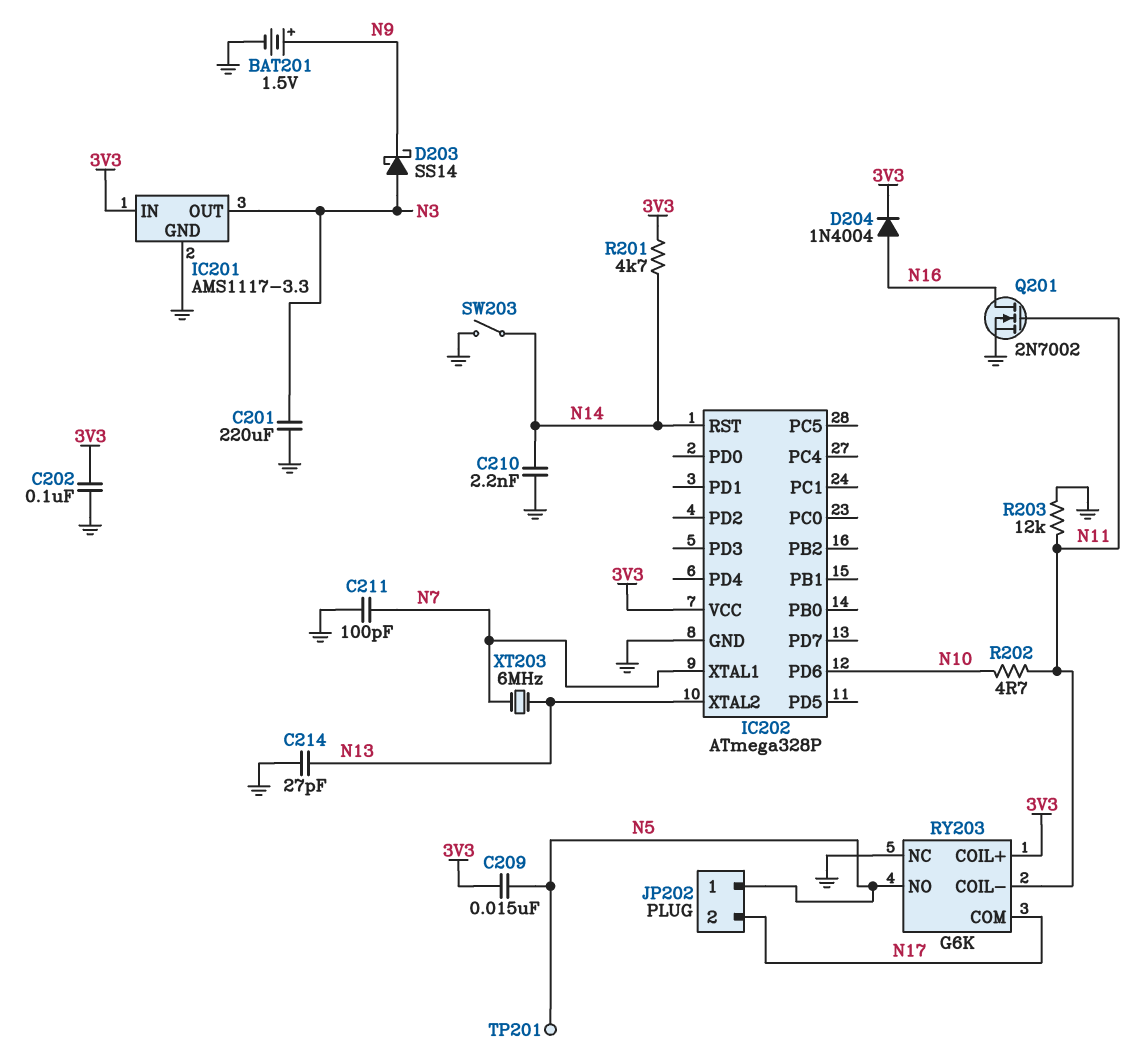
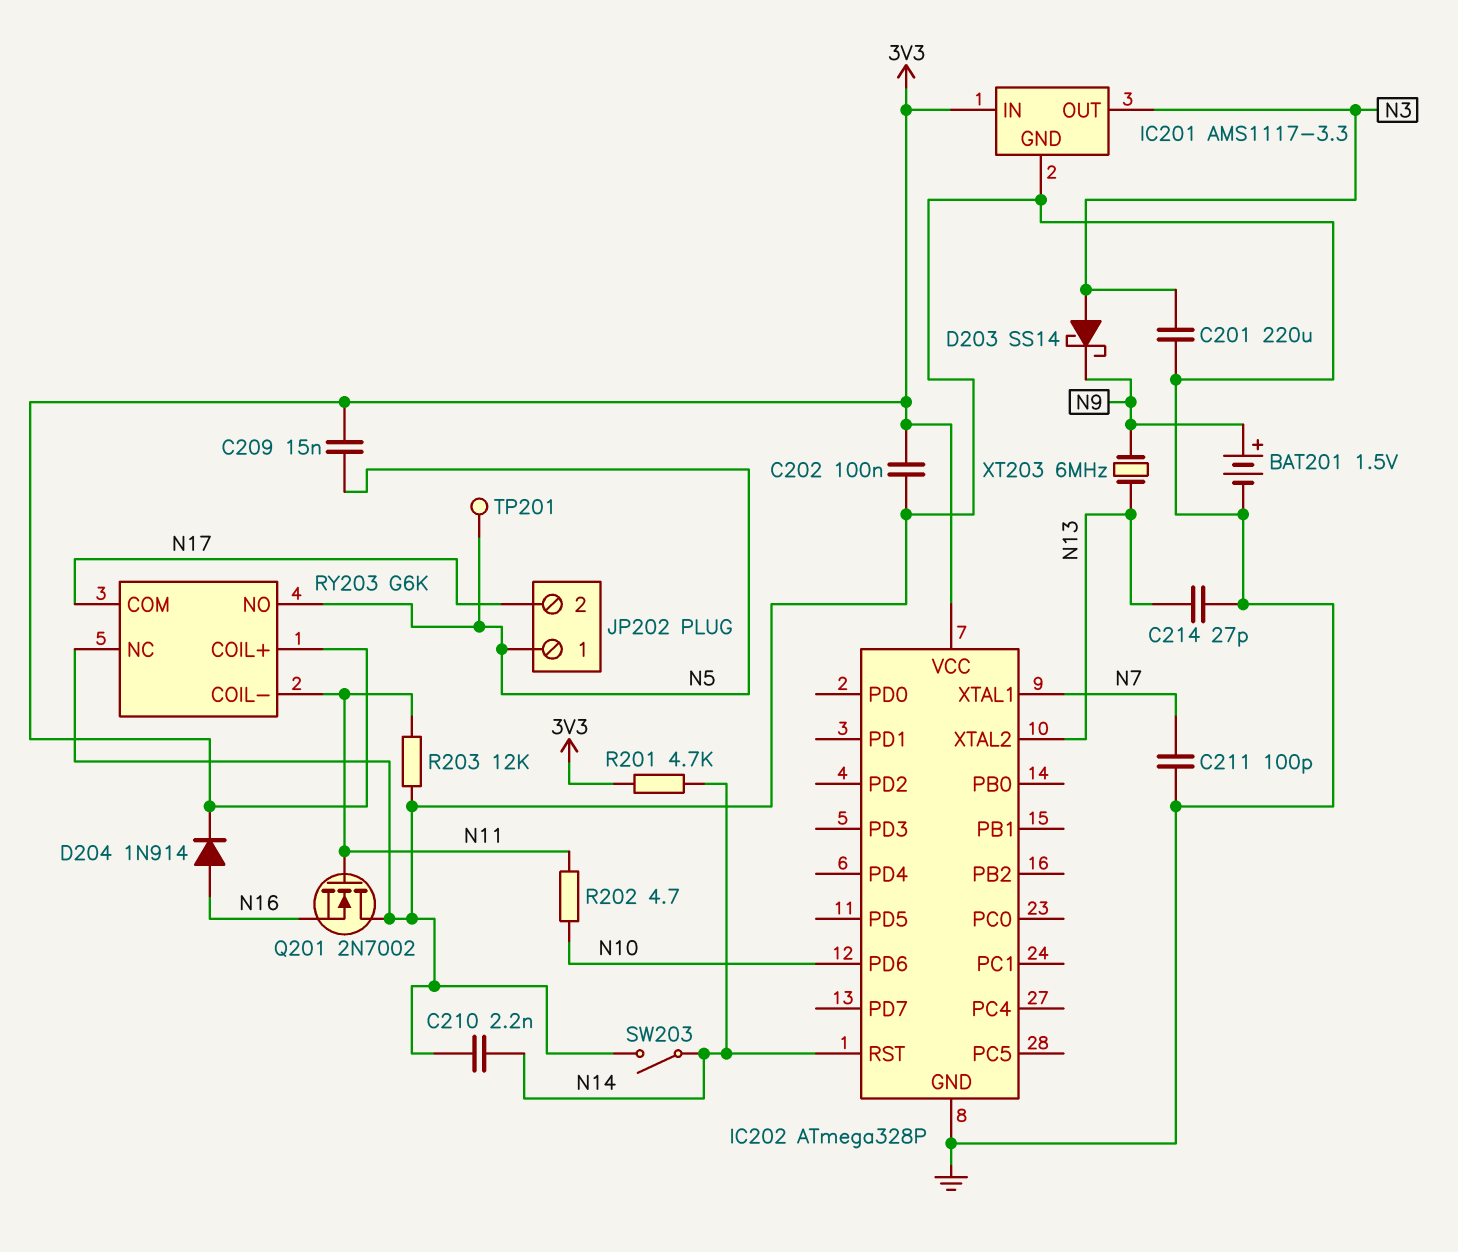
D204: diode 1N4004 (A N16, K 3V3) -> diode 1N914 (A N16, K 3V3)
Q201: NMOS 2N7002 (G N11, D N16, S GND) -> NMOS 2N7002 (G N11, D GND, S N16)
XT203: 6MHz (N7, N13) -> 6MHz (N9, N13)

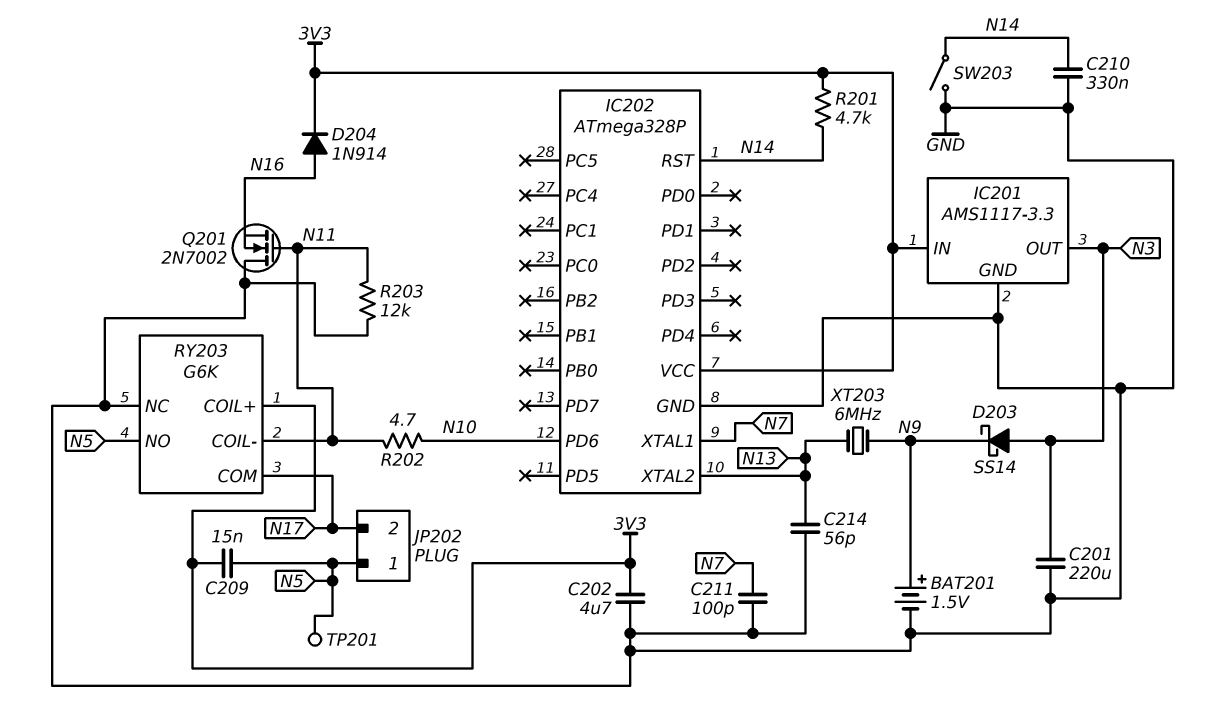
C202: 100nF (3V3, GND) -> 4.7uF (3V3, GND)
C210: 2.2nF (GND, N14) -> 330nF (GND, N14)
C214: 27pF (GND, N13) -> 56pF (GND, N13)

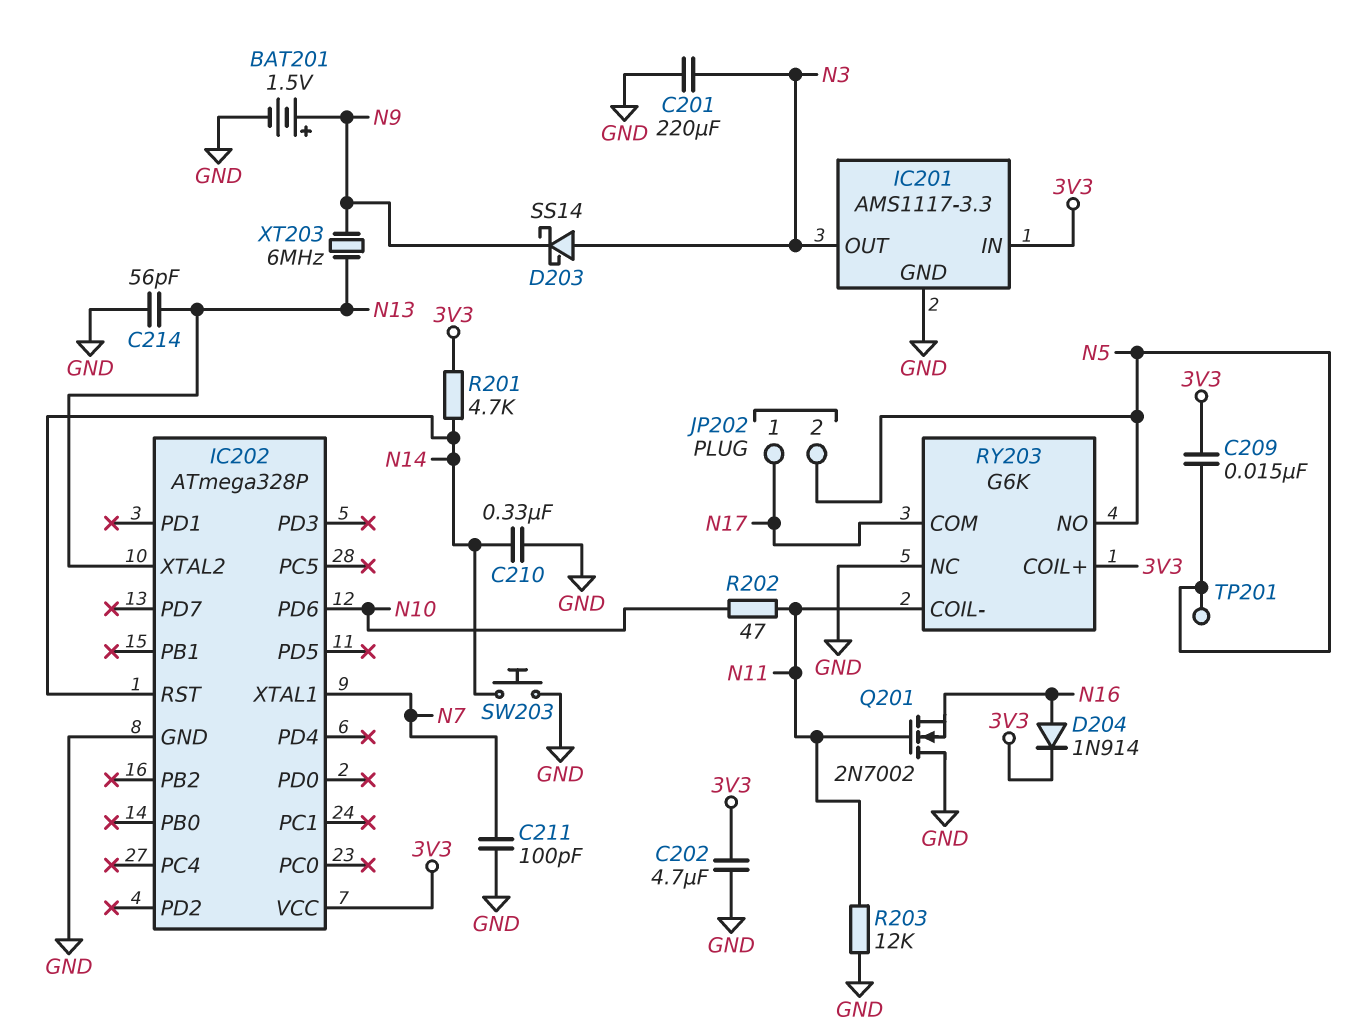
JP202 pin 1: N5 -> N17
JP202 pin 2: N17 -> N5
R202: 4.7 (N10, N11) -> 47 (N10, N11)
SW203: switch (GND, N14) -> button (GND, N14)

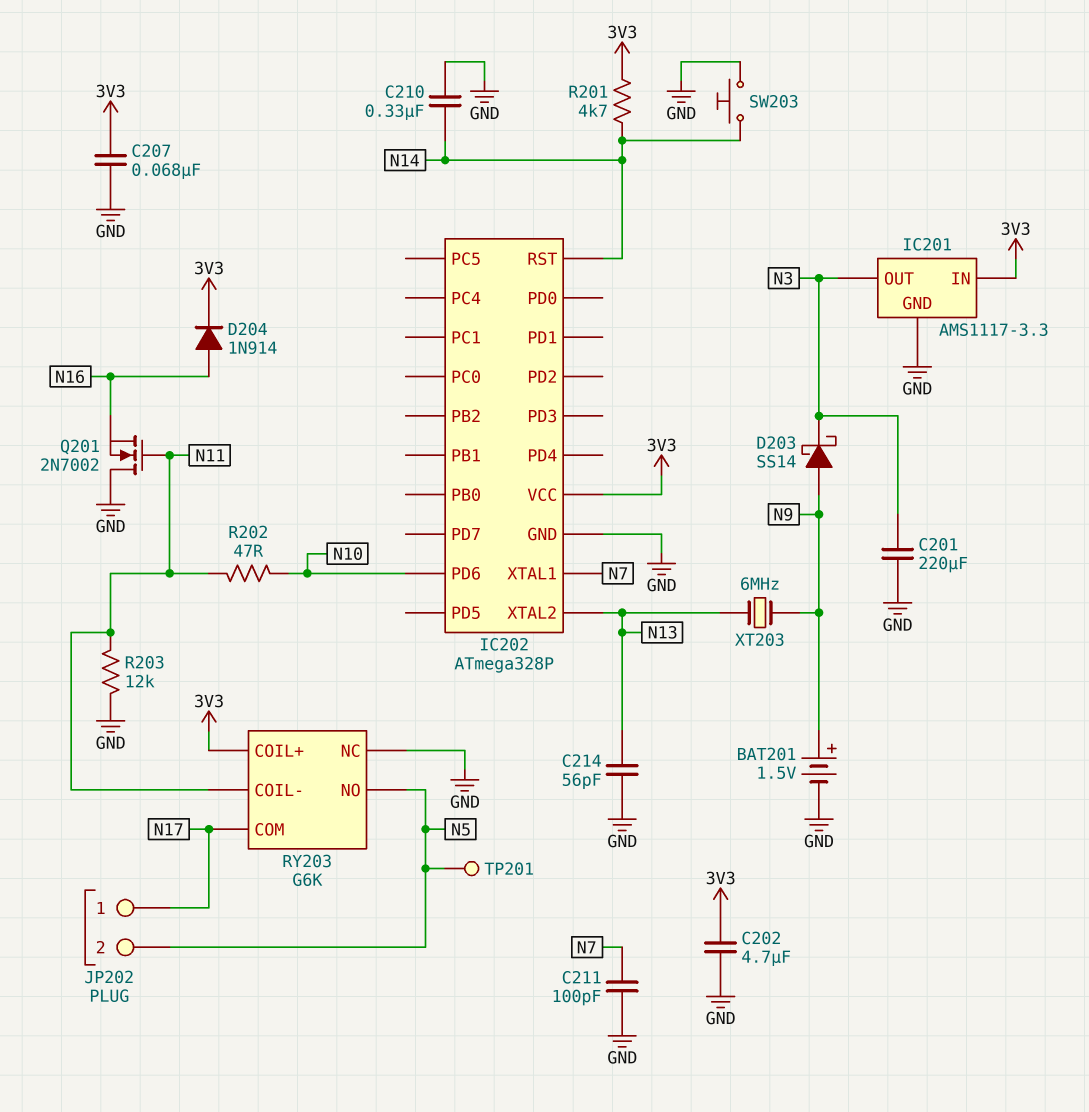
C207: none -> 68nF (3V3, GND)
C209: 15nF (3V3, N5) -> none
D203: schottky SS14 (A N3, K N9) -> schottky SS14 (A N9, K N3)

